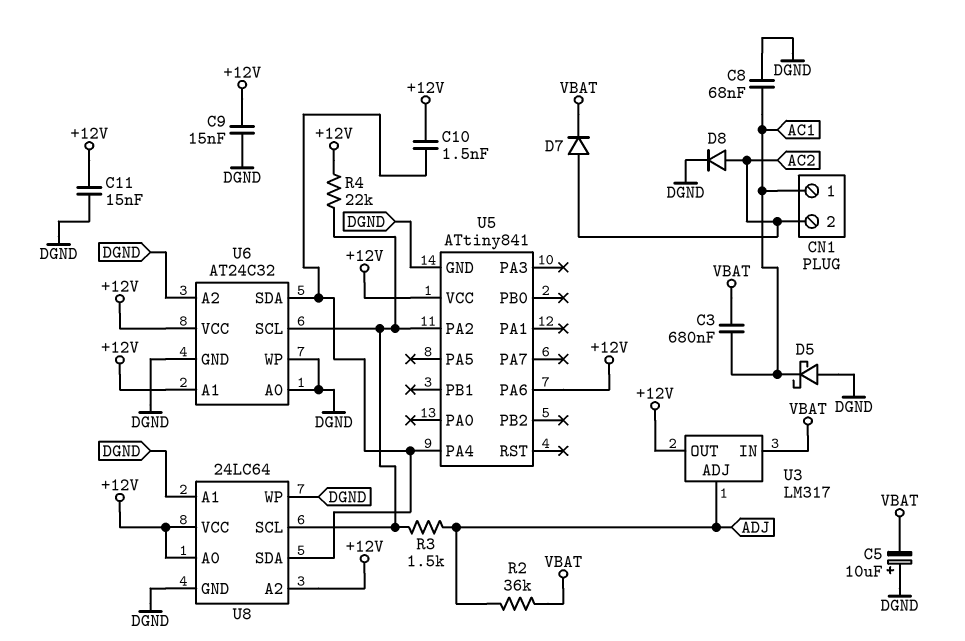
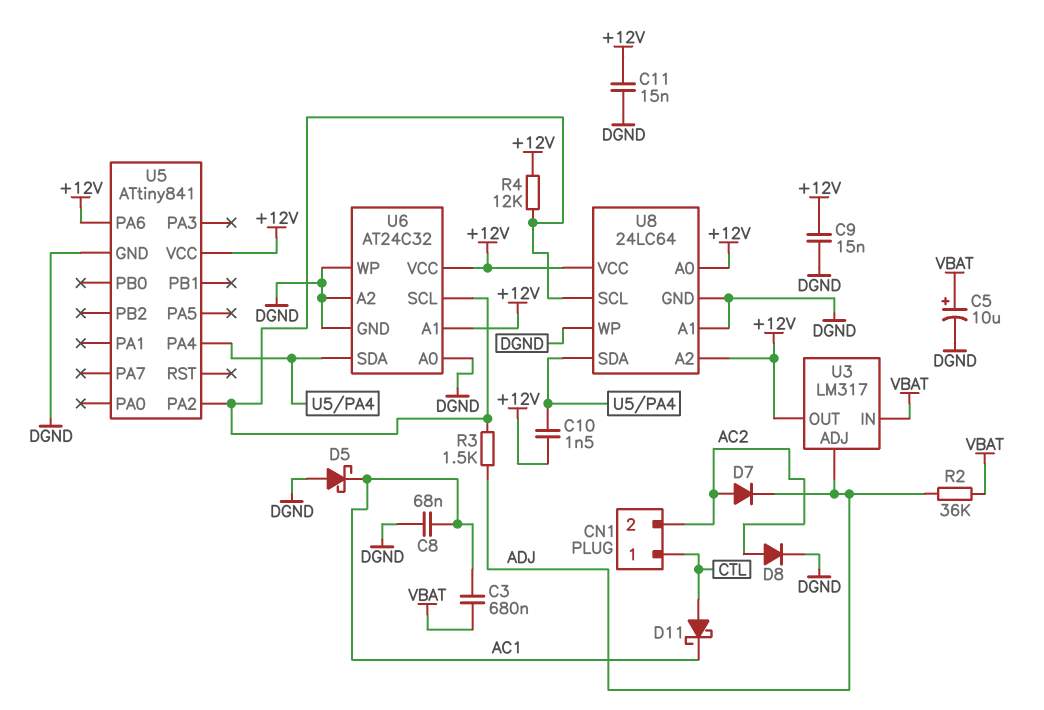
C5: 10uF (plus DGND, minus VBAT) -> 10uF (plus VBAT, minus DGND)
CN1 pin 1: AC1 -> CTL
D7: diode (A AC2, K VBAT) -> diode (A AC2, K ADJ)
D11: none -> schottky (A CTL, K AC1)
R4: 22k (+12V, U5/PA2) -> 12k (+12V, U5/PA2)

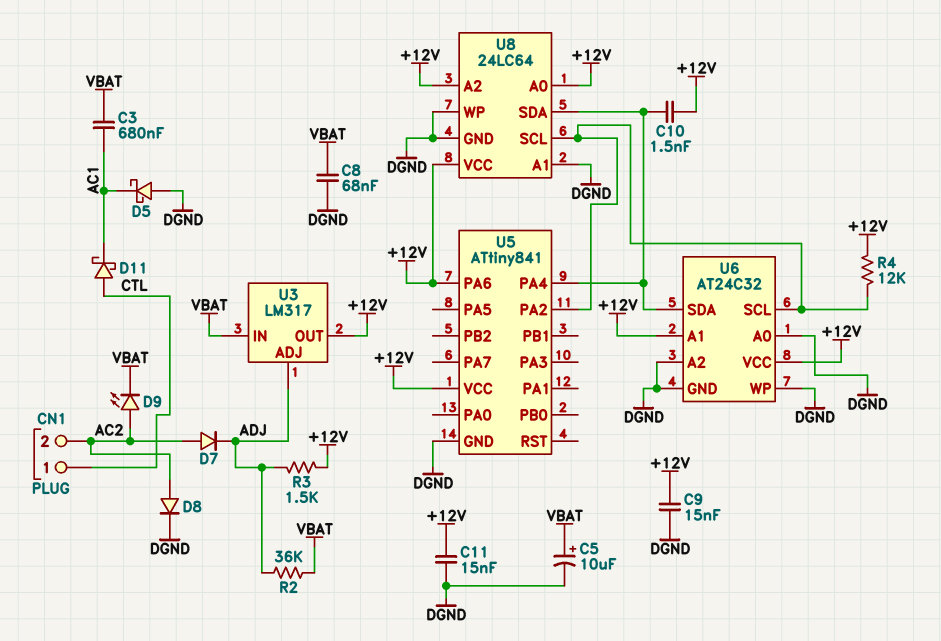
C8: 68nF (AC1, DGND) -> 68nF (DGND, VBAT)
D9: none -> LED (A AC2, K VBAT)
R3: 1.5k (ADJ, U5/PA2) -> 1.5k (+12V, ADJ)

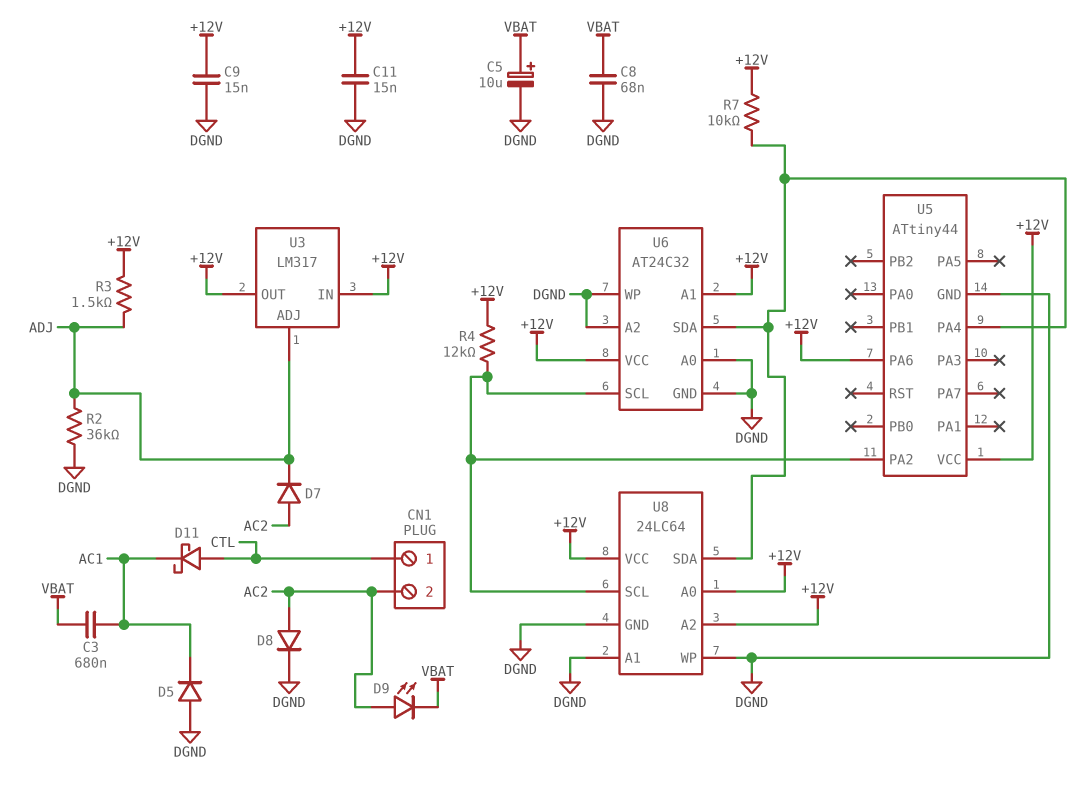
C10: 1.5nF (+12V, U5/PA4) -> none
D5: schottky (A DGND, K AC1) -> diode (A DGND, K AC1)
R2: 36k (ADJ, VBAT) -> 36k (ADJ, DGND)
R7: none -> 10k (+12V, U5/PA4)
U3 pin IN: VBAT -> +12V
U5: ATtiny841 -> ATtiny44

